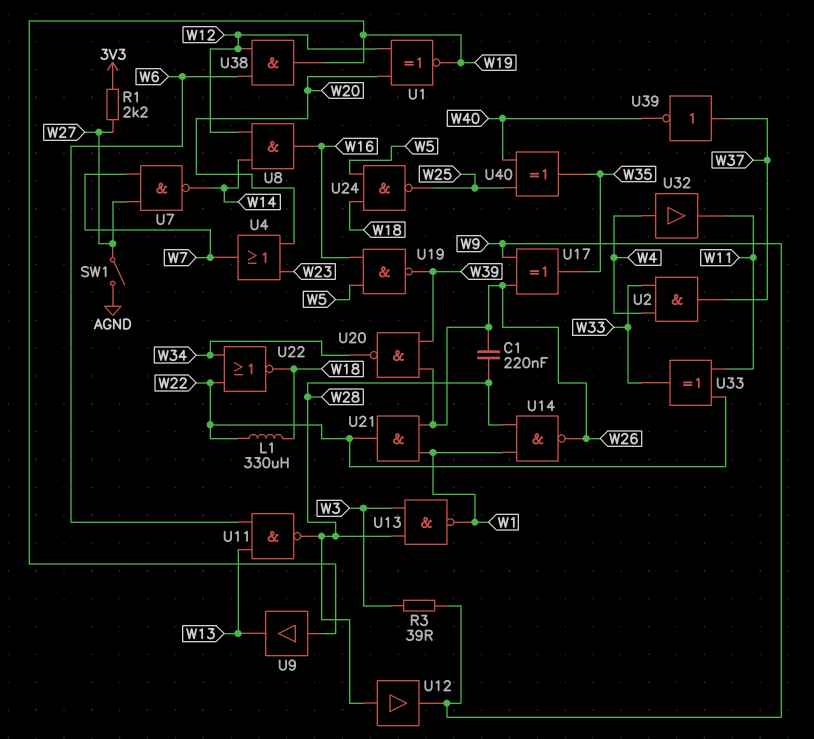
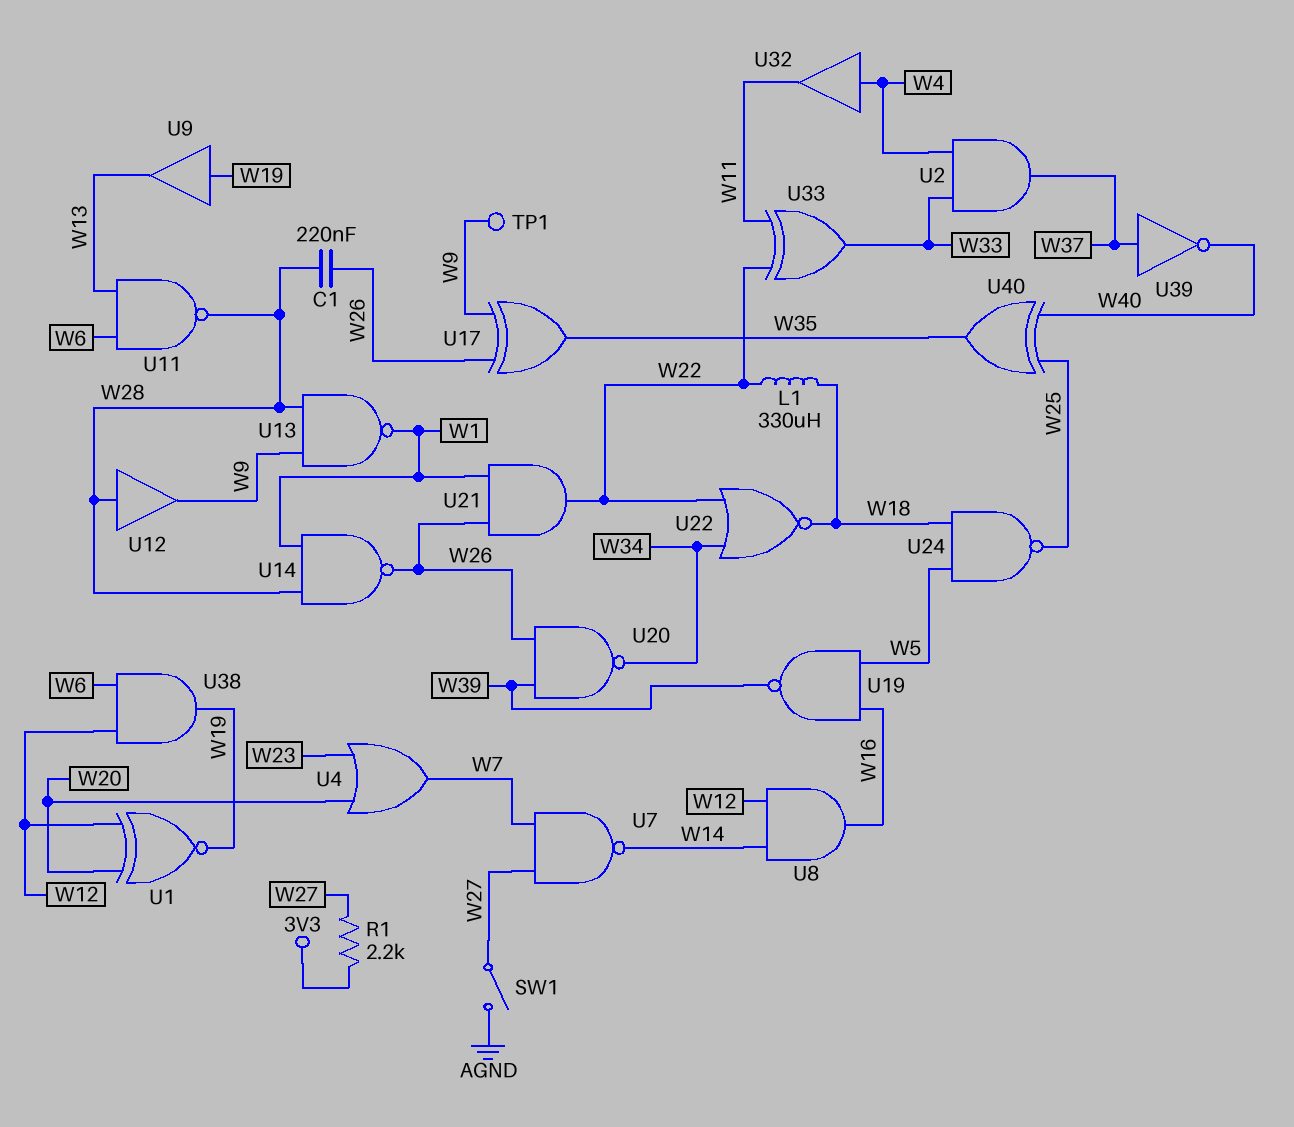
R3: 39 (W3, W9) -> none
TP1: none -> test point (W9)
U13: NAND (in W3, in W28, out W1) -> NAND (in W9, in W28, out W1)

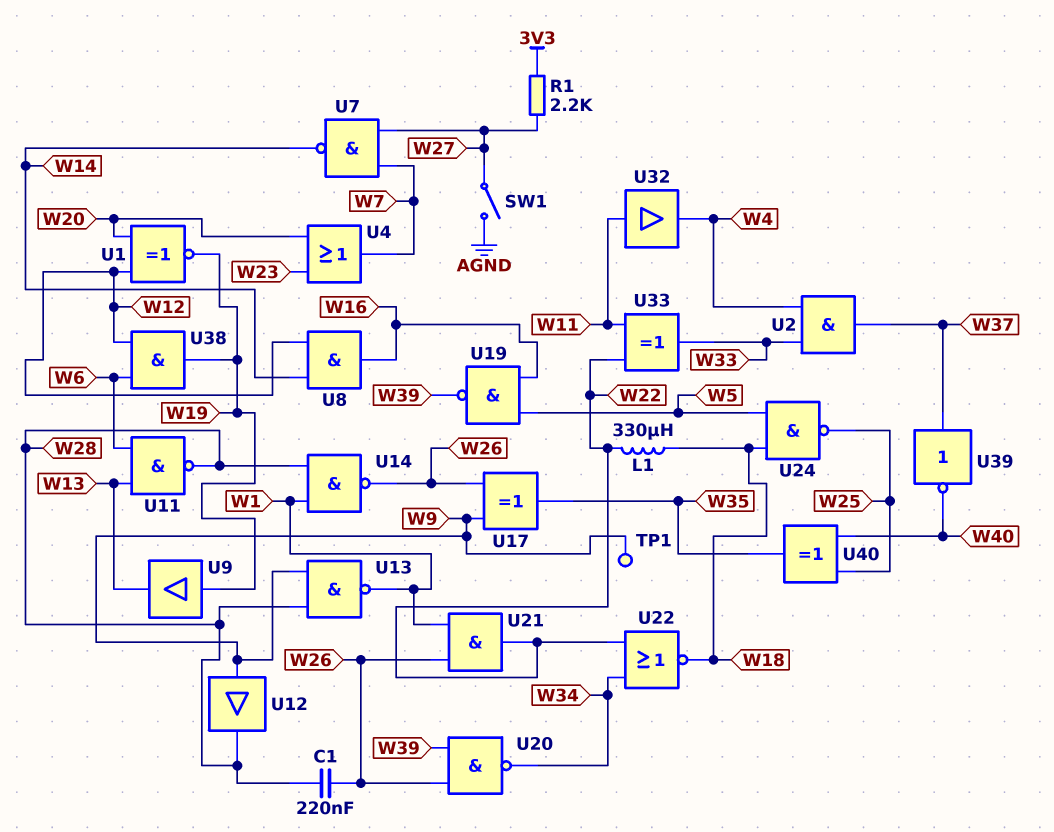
U12: buffer (in W28, out W9) -> buffer (in W9, out W28)
U32: buffer (in W4, out W11) -> buffer (in W11, out W4)

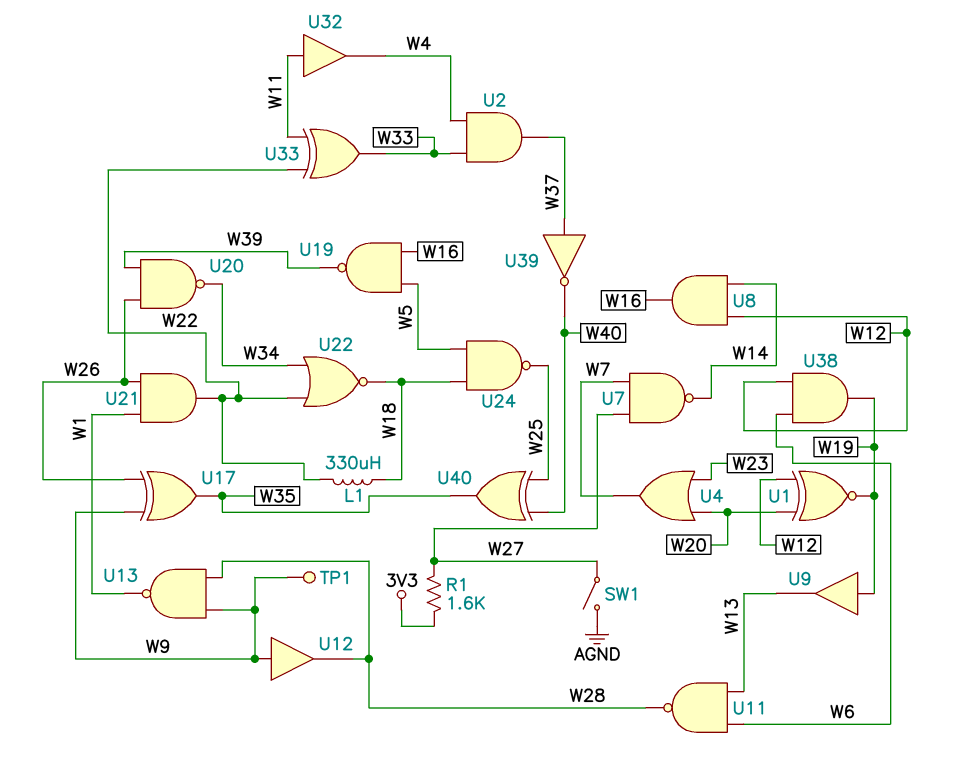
C1: 220nF (W26, W28) -> none
R1: 2.2k (3V3, W27) -> 1.6k (3V3, W27)
U14: NAND (in W1, in W28, out W26) -> none

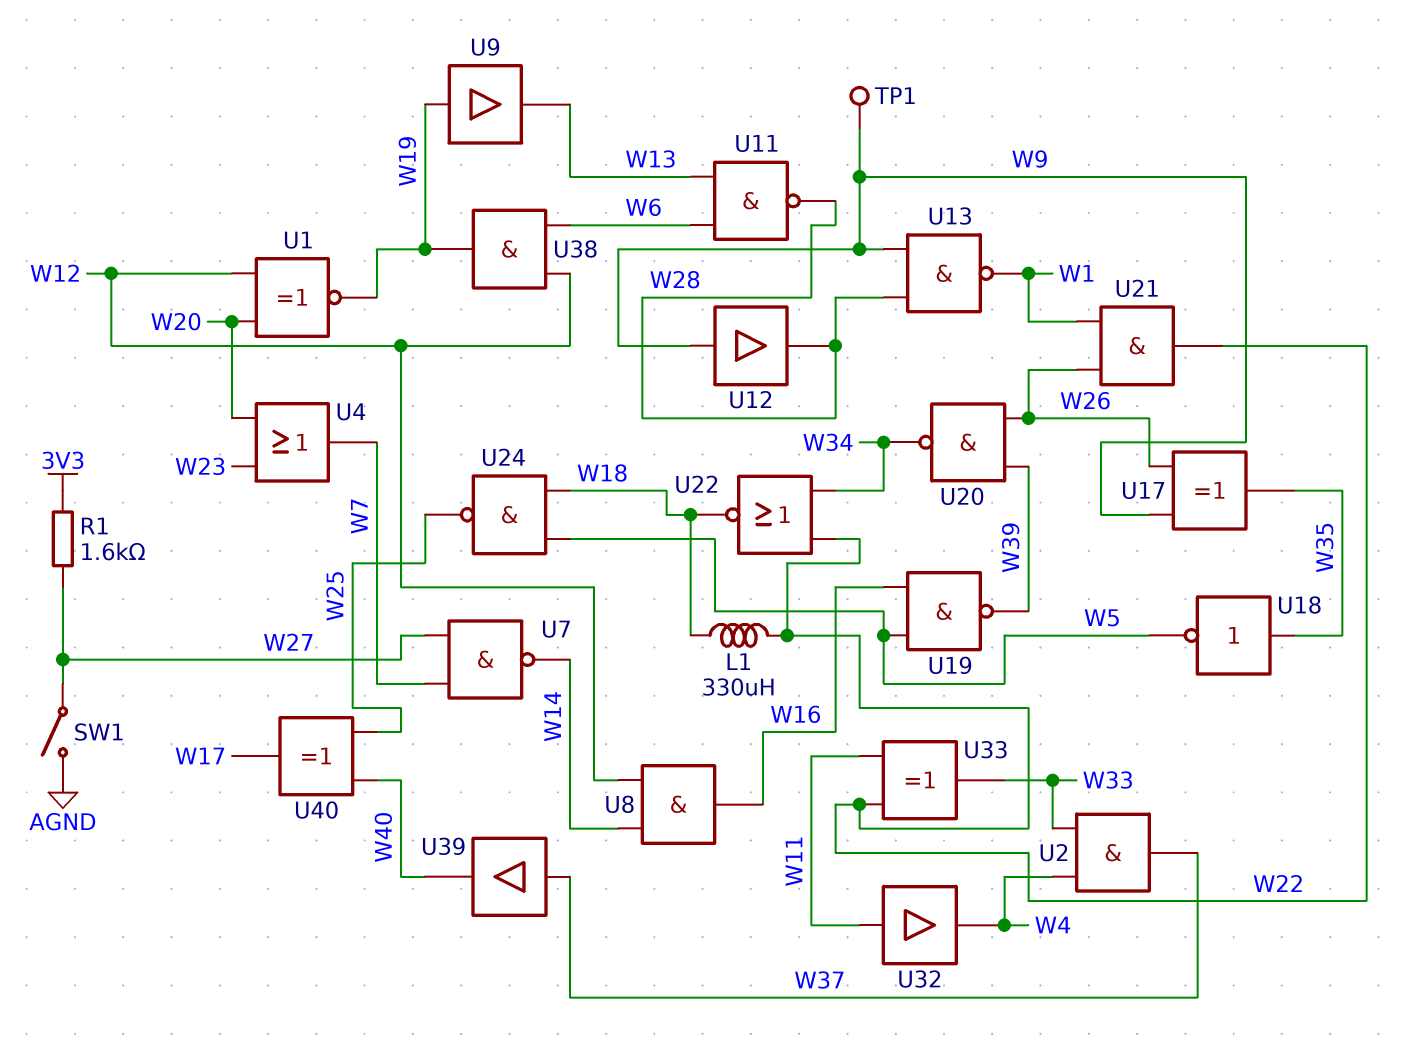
U18: none -> NOT (in W35, out W5)
U39: NOT (in W37, out W40) -> buffer (in W37, out W40)
U40: XOR (in W25, in W40, out W35) -> XOR (in W25, in W40, out W17)

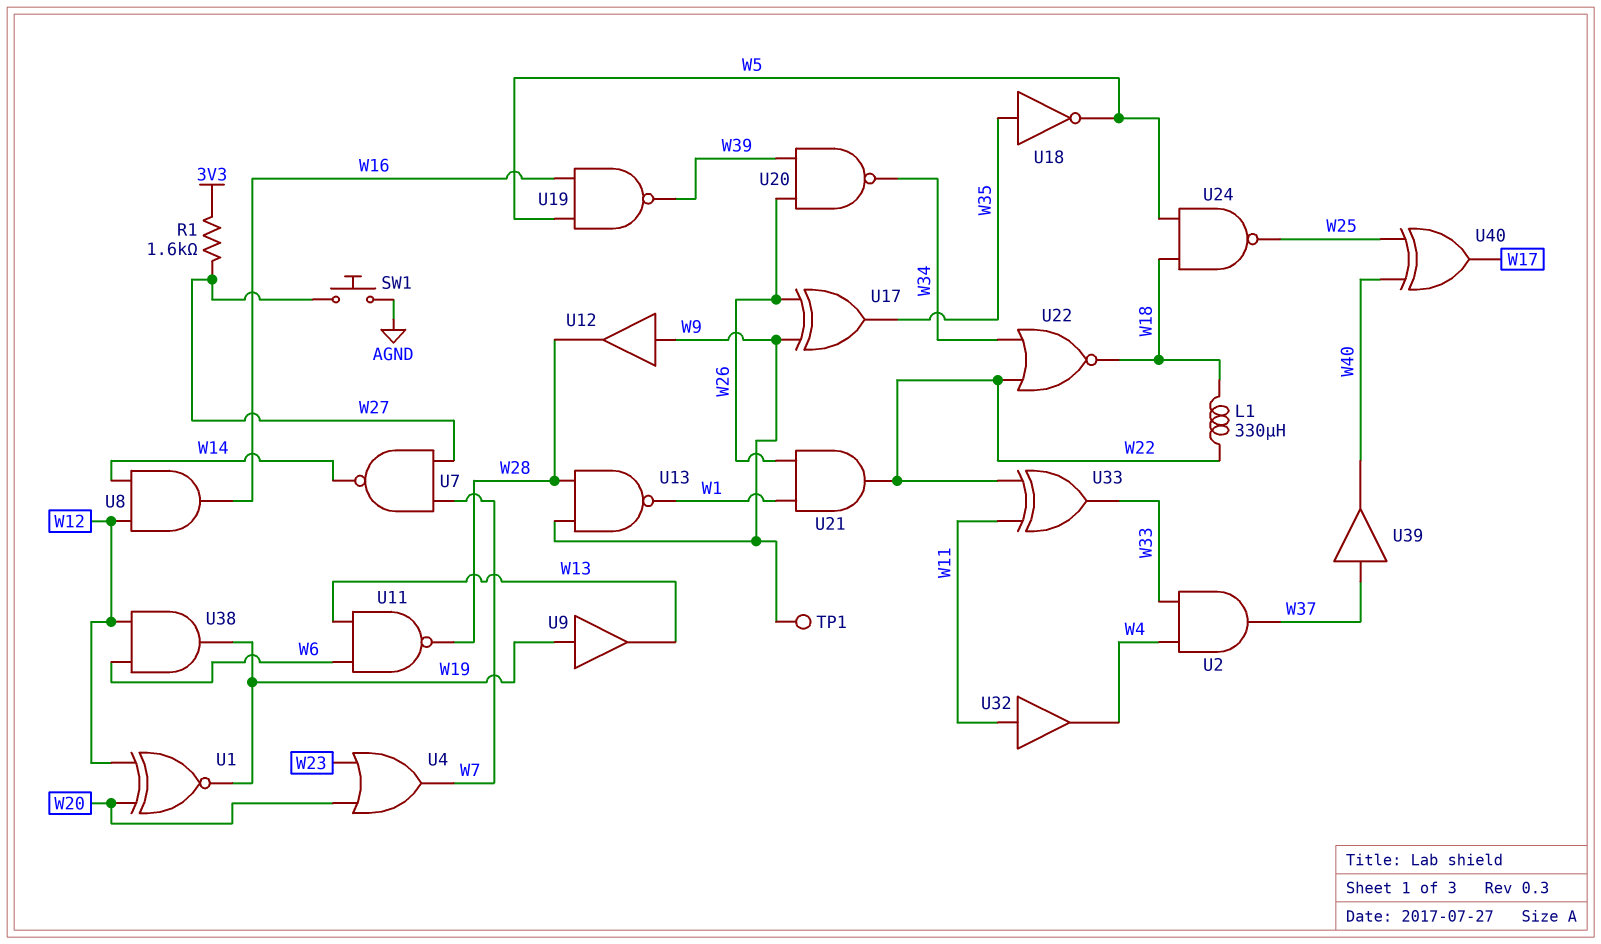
SW1: switch (AGND, W27) -> button (AGND, W27)

